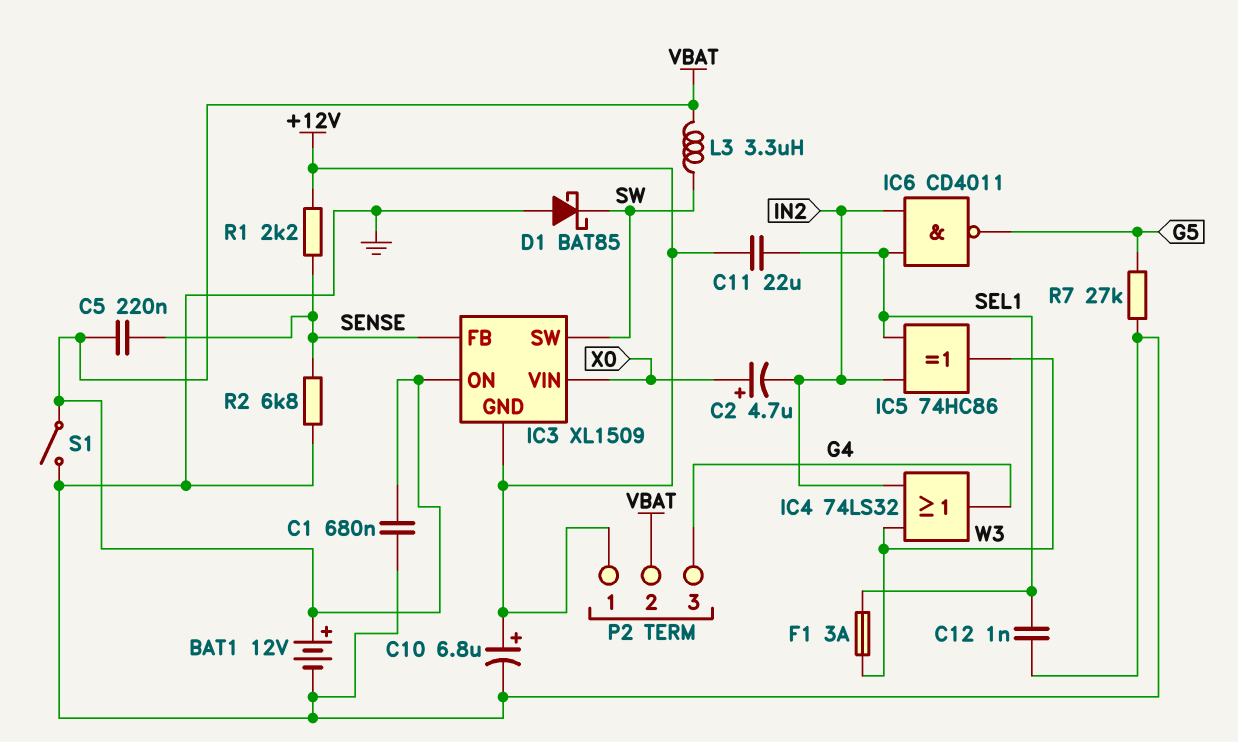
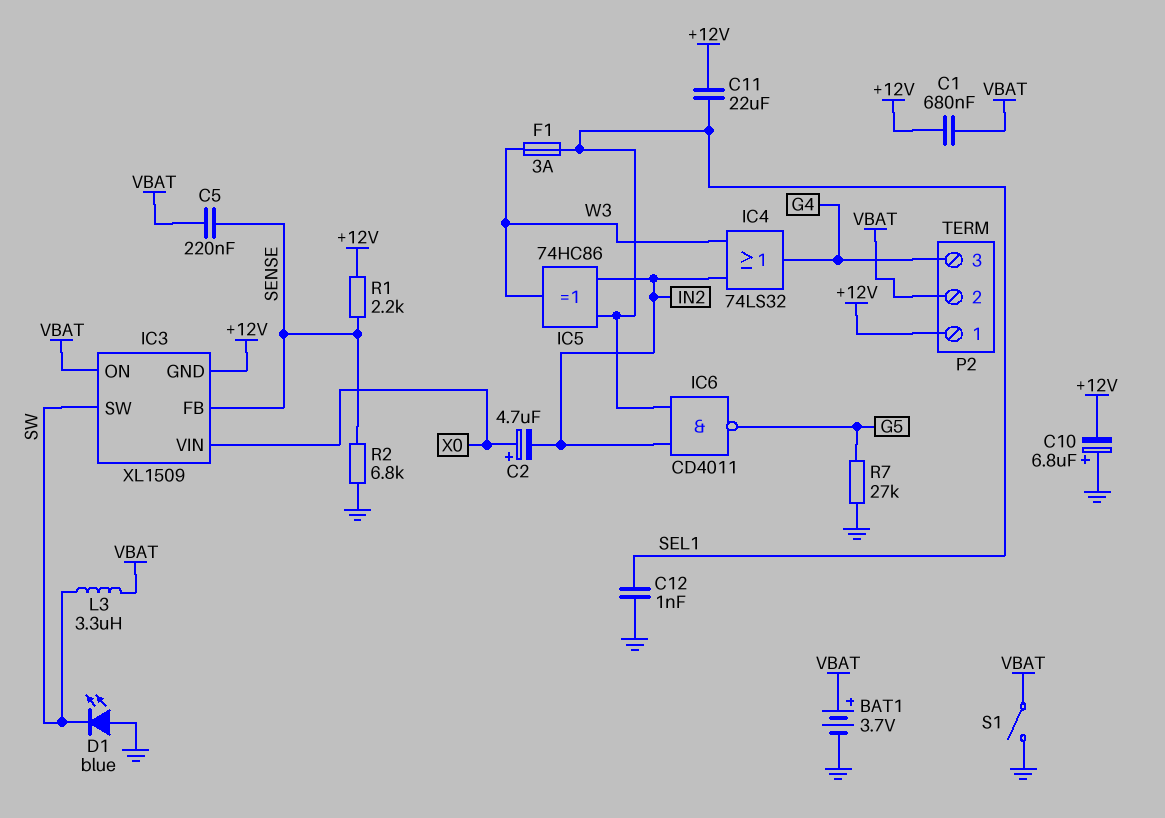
BAT1: 12V (plus VBAT, minus GND) -> 3.7V (plus VBAT, minus GND)
C1: 680nF (GND, VBAT) -> 680nF (+12V, VBAT)
C10: 6.8uF (plus +12V, minus GND) -> 6.8uF (plus GND, minus +12V)
D1: schottky BAT85 (A GND, K SW) -> LED blue (A GND, K SW)

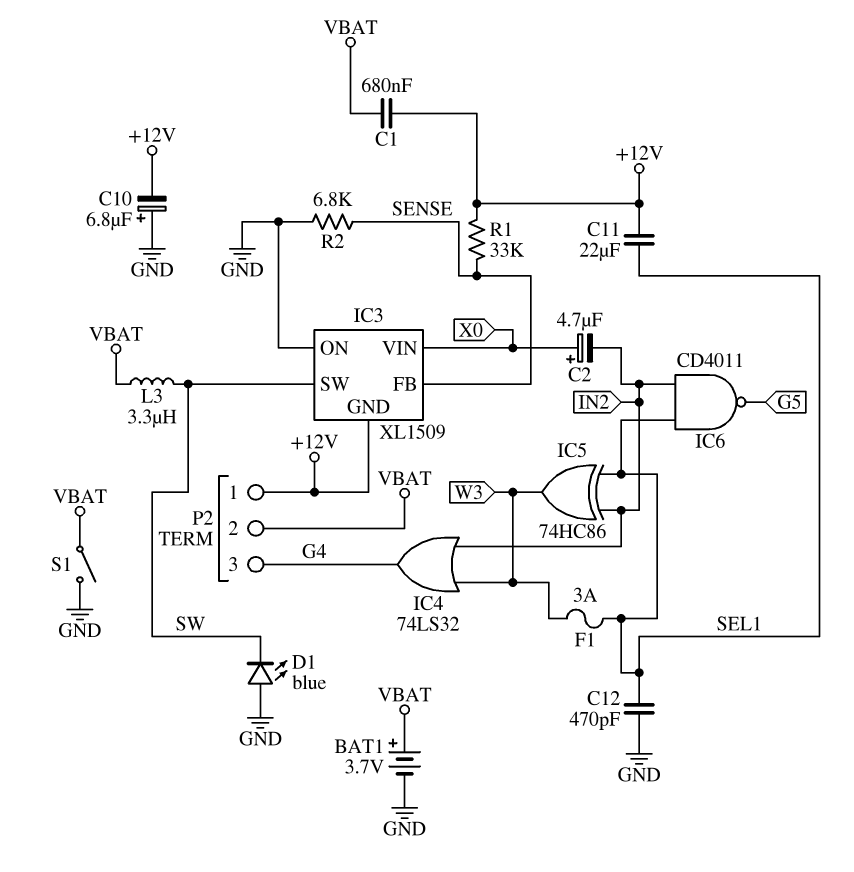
C5: 220nF (SENSE, VBAT) -> none
C12: 1nF (GND, SEL1) -> 470pF (GND, SEL1)
IC3 pin ON: VBAT -> GND
R1: 2.2k (+12V, SENSE) -> 33k (+12V, SENSE)
R7: 27k (G5, GND) -> none

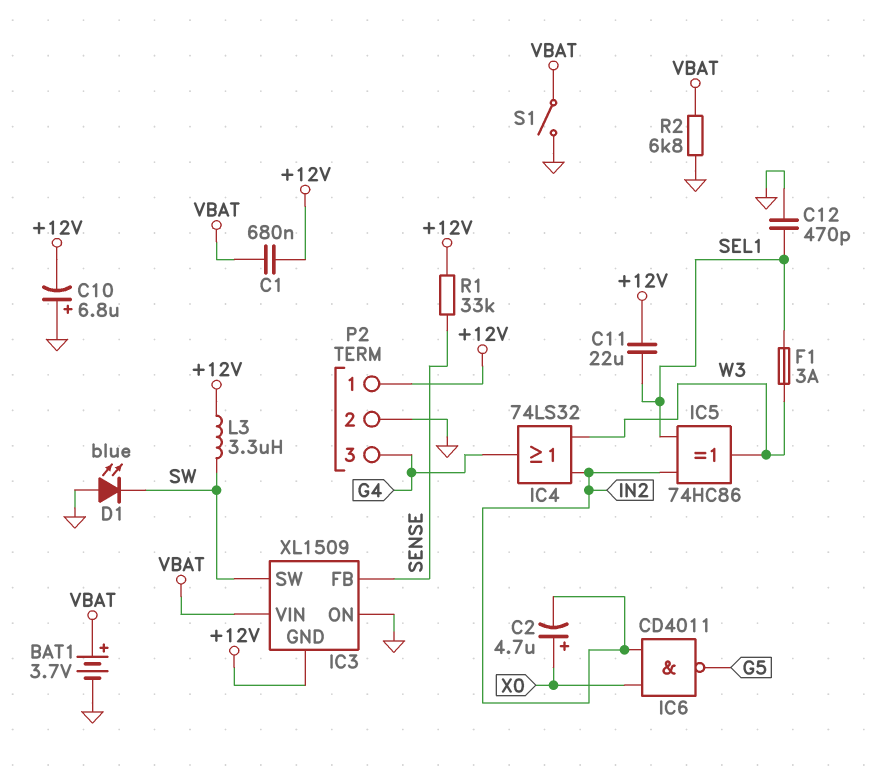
IC3 pin VIN: X0 -> VBAT
IC6: NAND CD4011 (in IN2, in SEL1, out G5) -> NAND CD4011 (in IN2, in X0, out G5)
L3: 3.3uH (SW, VBAT) -> 3.3uH (+12V, SW)
P2 pin 2: VBAT -> GND
R2: 6.8k (GND, SENSE) -> 6.8k (GND, VBAT)

